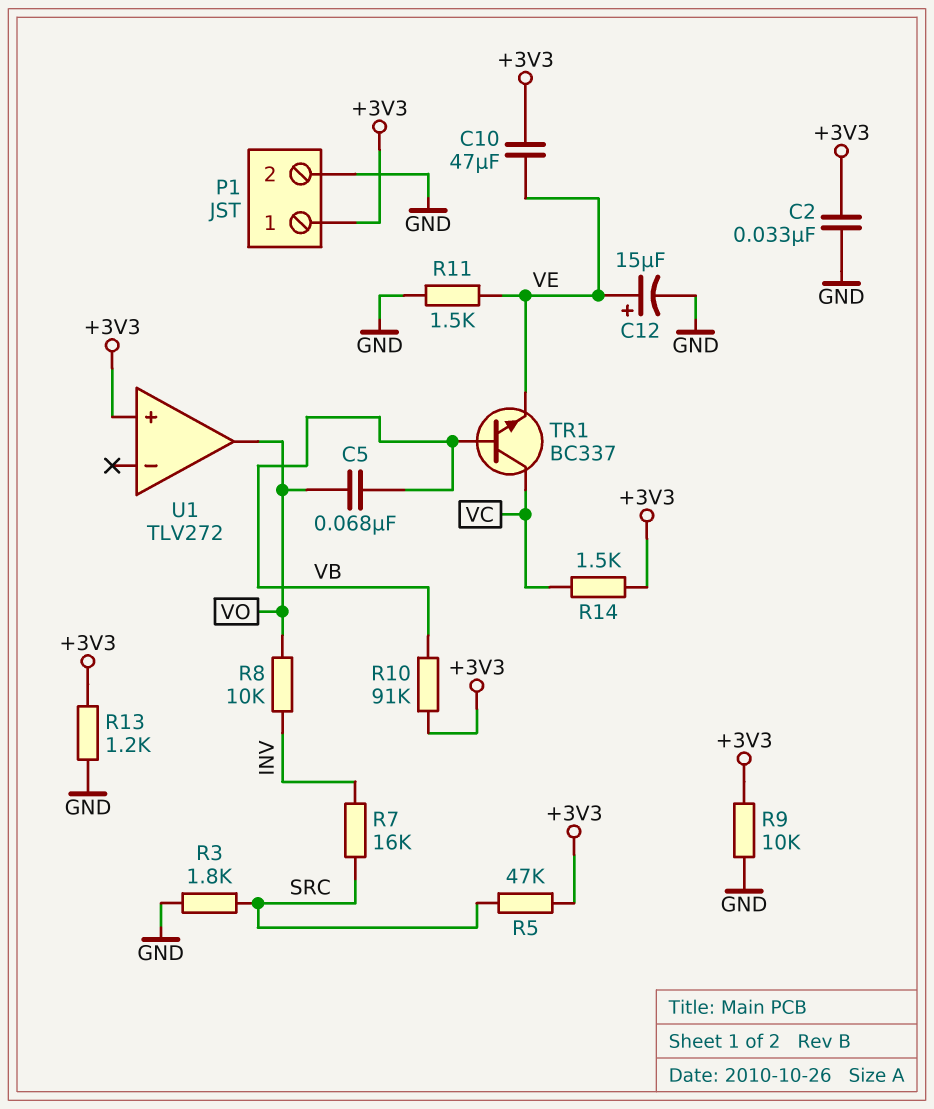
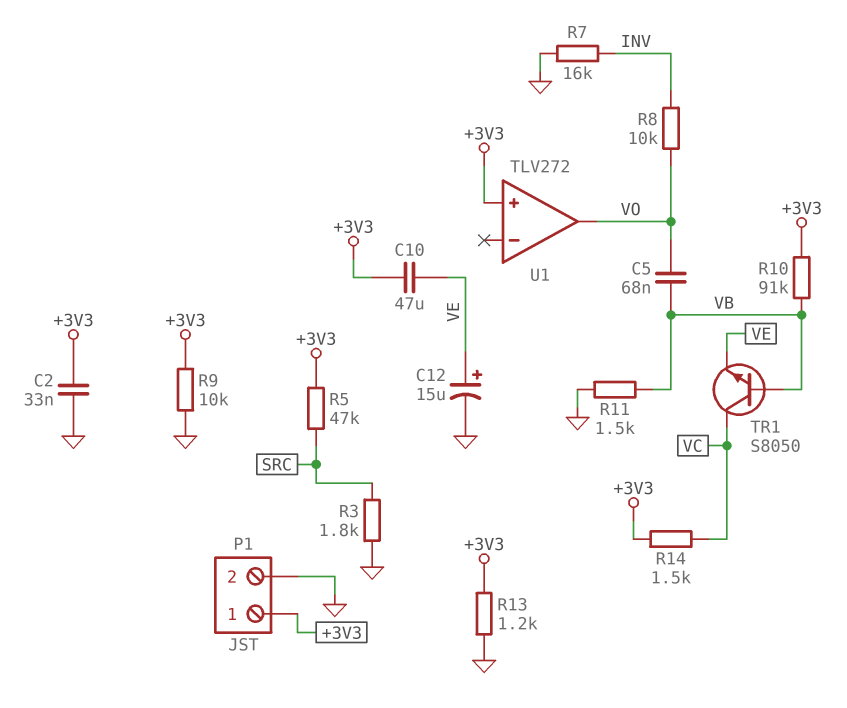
R7: 16k (INV, SRC) -> 16k (GND, INV)
R11: 1.5k (GND, VE) -> 1.5k (GND, VB)
TR1: NPN BC337 (B VB, C VC, E VE) -> NPN S8050 (B VB, C VC, E VE)

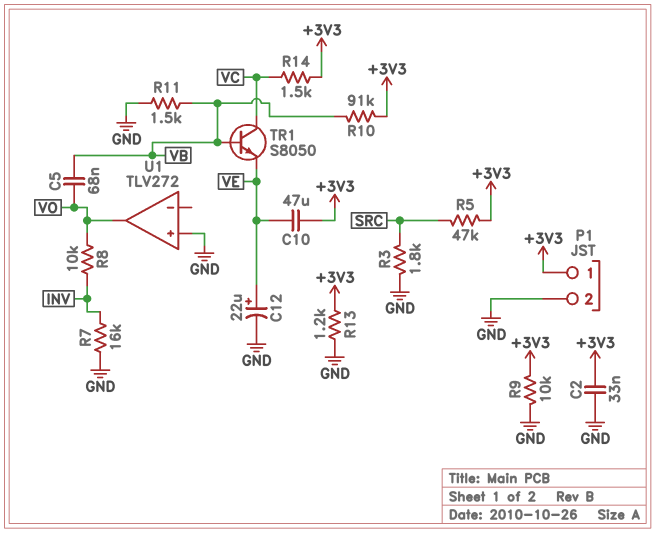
C12: 15uF (plus VE, minus GND) -> 22uF (plus VE, minus GND)
U1 pin in+: +3V3 -> GND

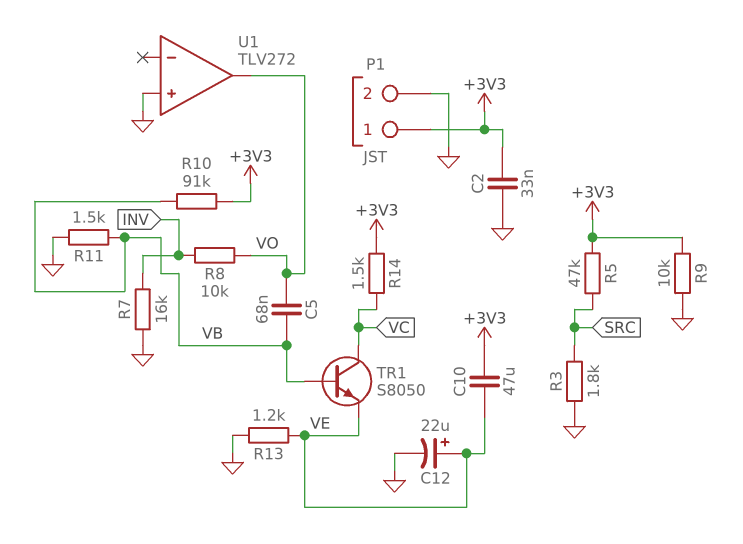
R13: 1.2k (+3V3, GND) -> 1.2k (GND, VE)

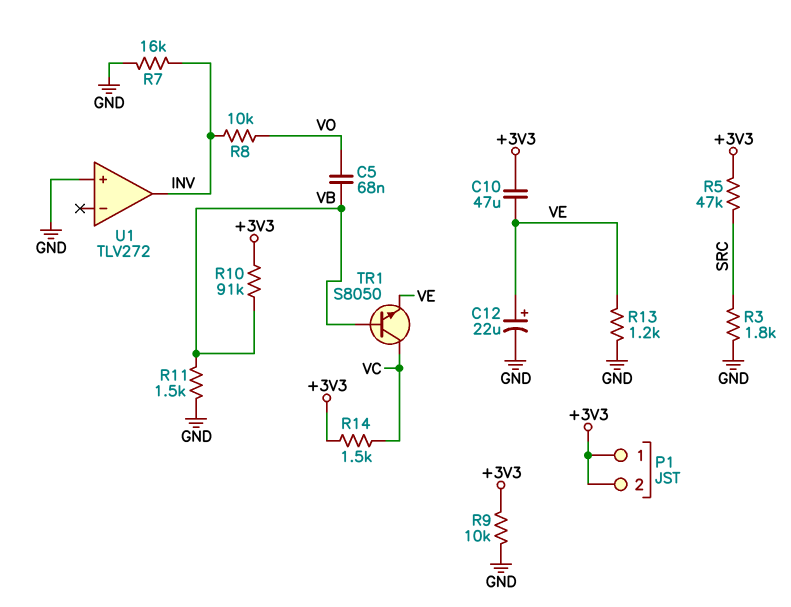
C2: 33nF (+3V3, GND) -> none
P1 pin 2: GND -> +3V3
U1 pin out: VO -> INV

